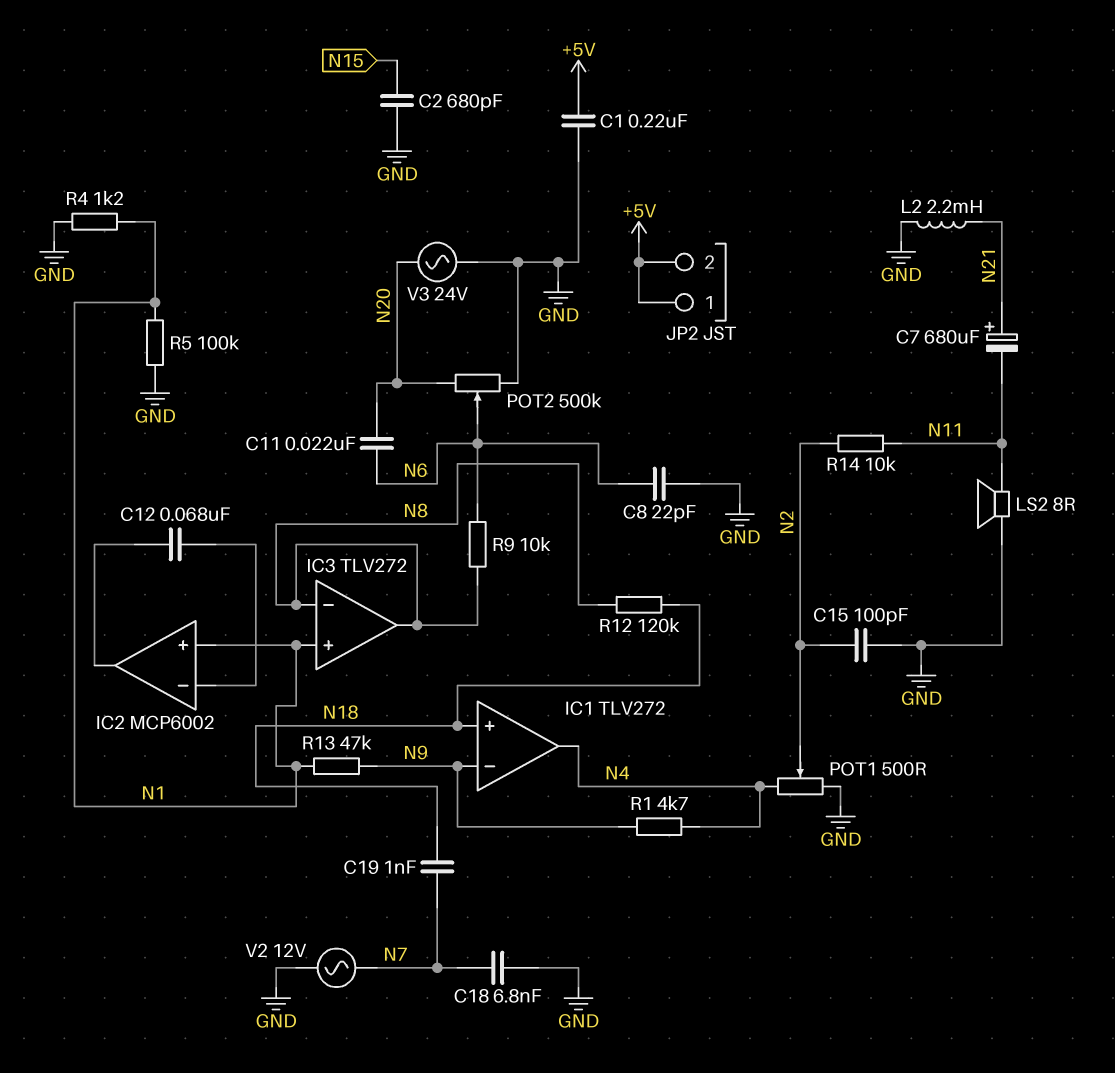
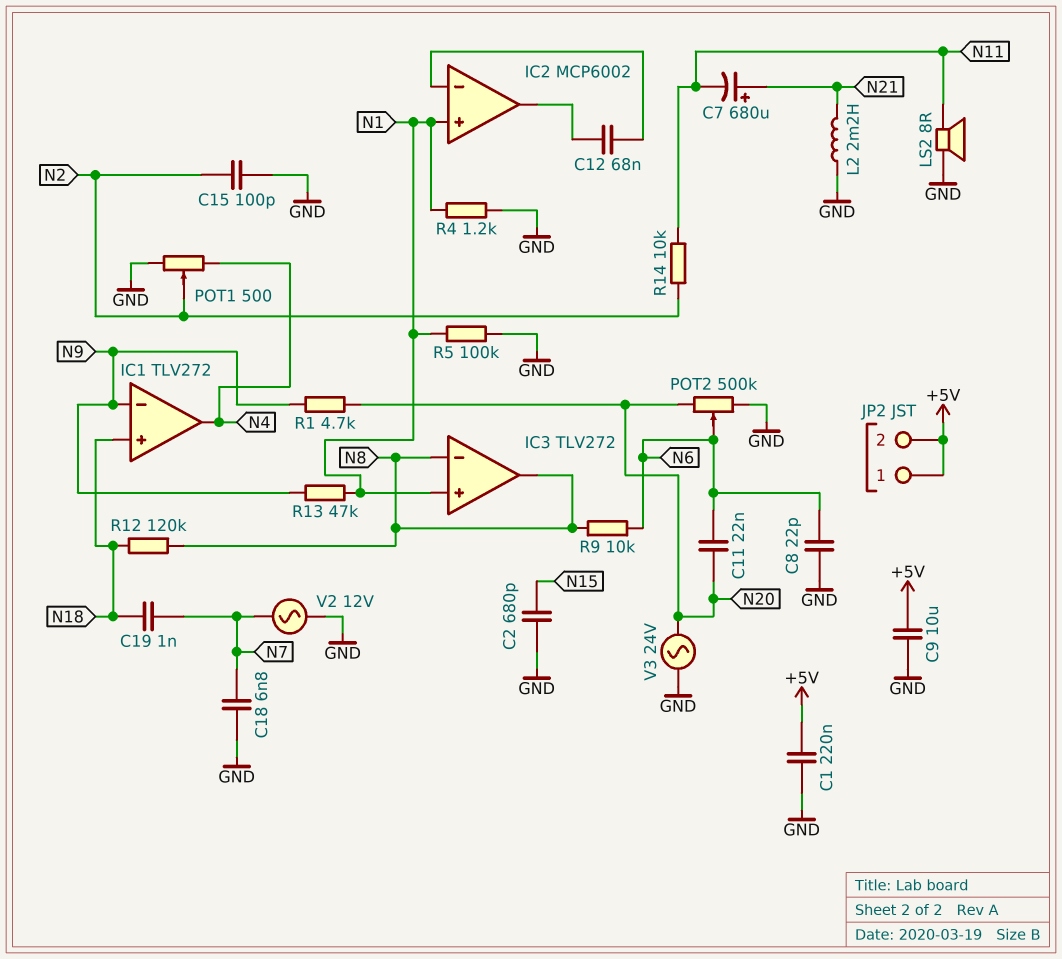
C9: none -> 10uF (+5V, GND)
R1: 4.7k (N4, N9) -> 4.7k (N9, N20)

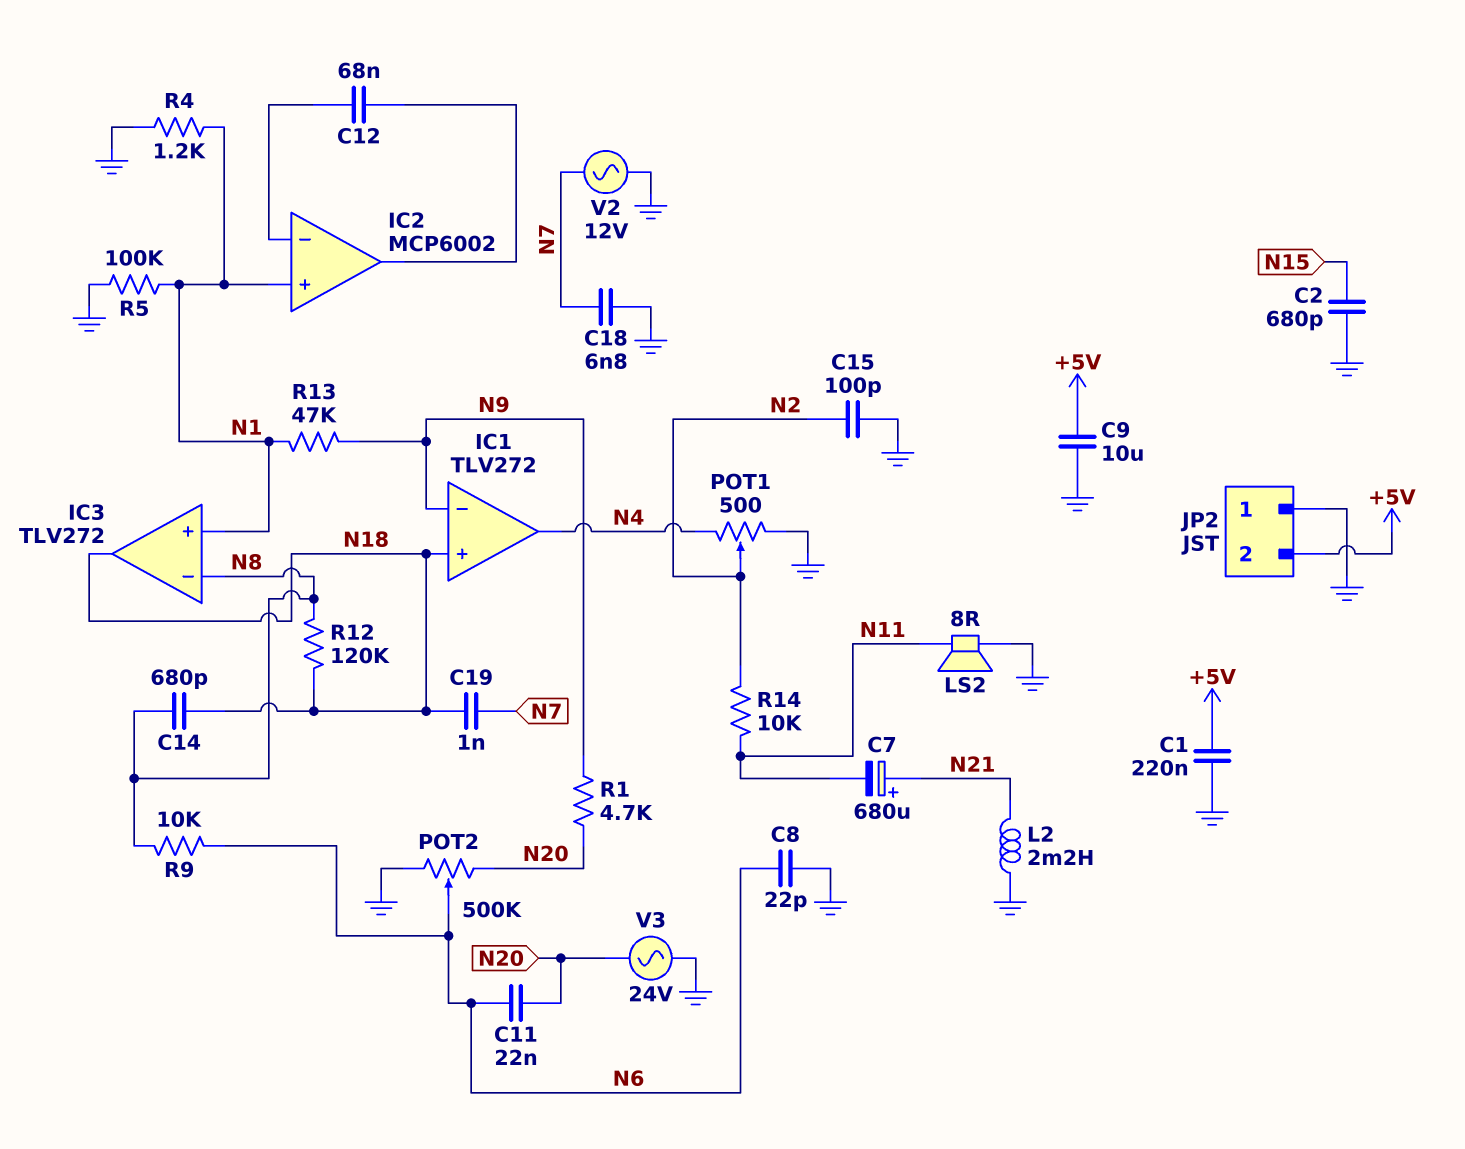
C14: none -> 680pF (N8, N18)
IC3 pin out: N8 -> N18
JP2 pin 1: +5V -> GND

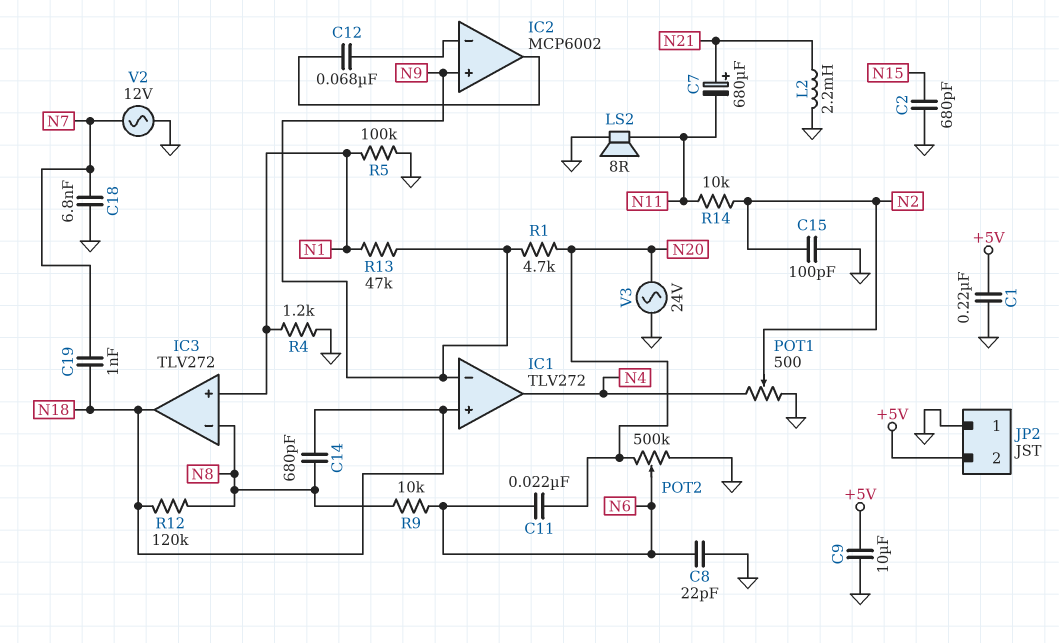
IC2 pin in+: N1 -> N9

